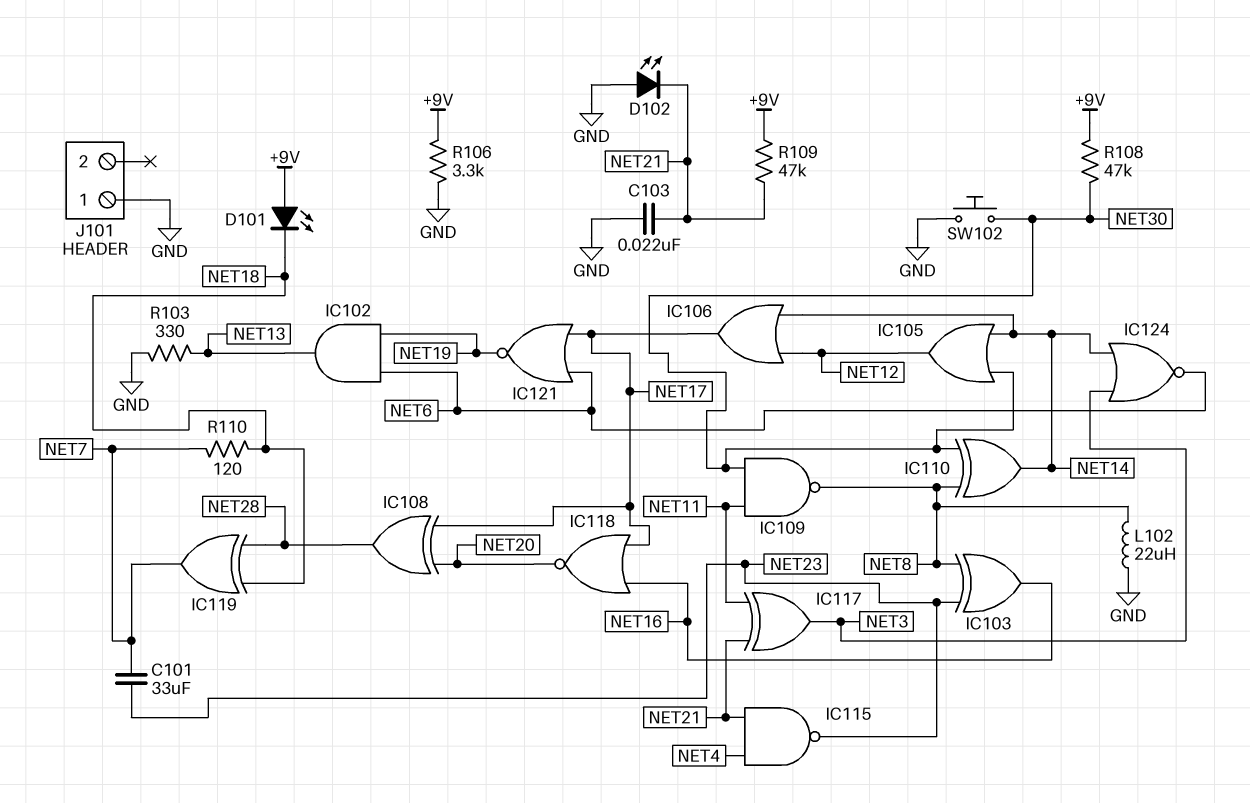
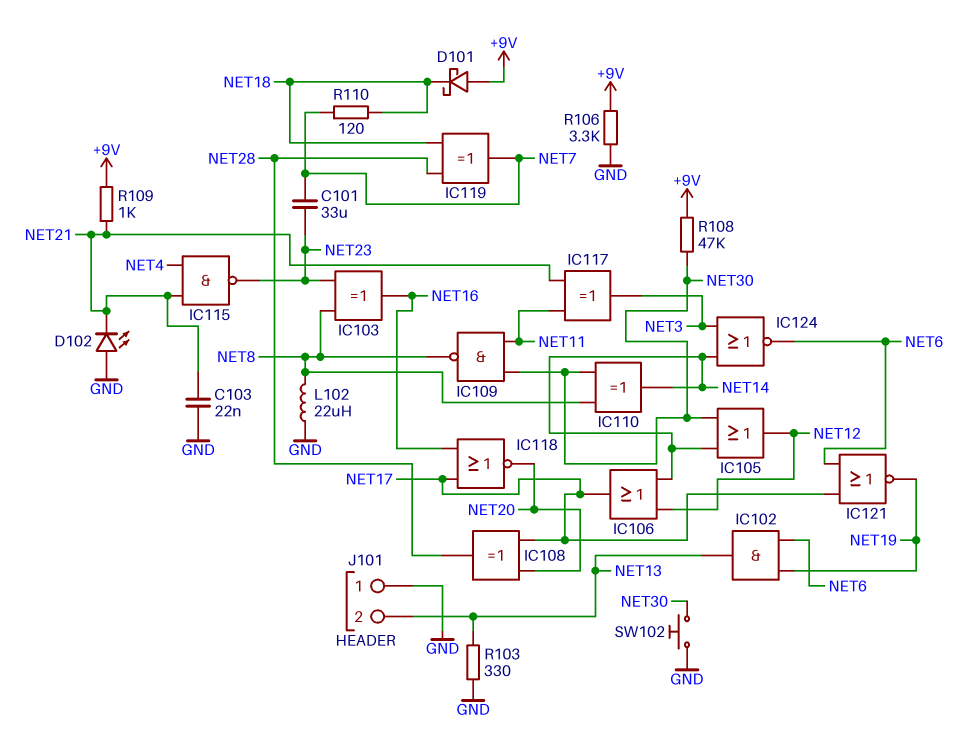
D101: LED (A +9V, K NET18) -> schottky (A +9V, K NET18)
J101 pin 2: none -> NET13
R109: 47k (+9V, NET21) -> 1k (+9V, NET21)

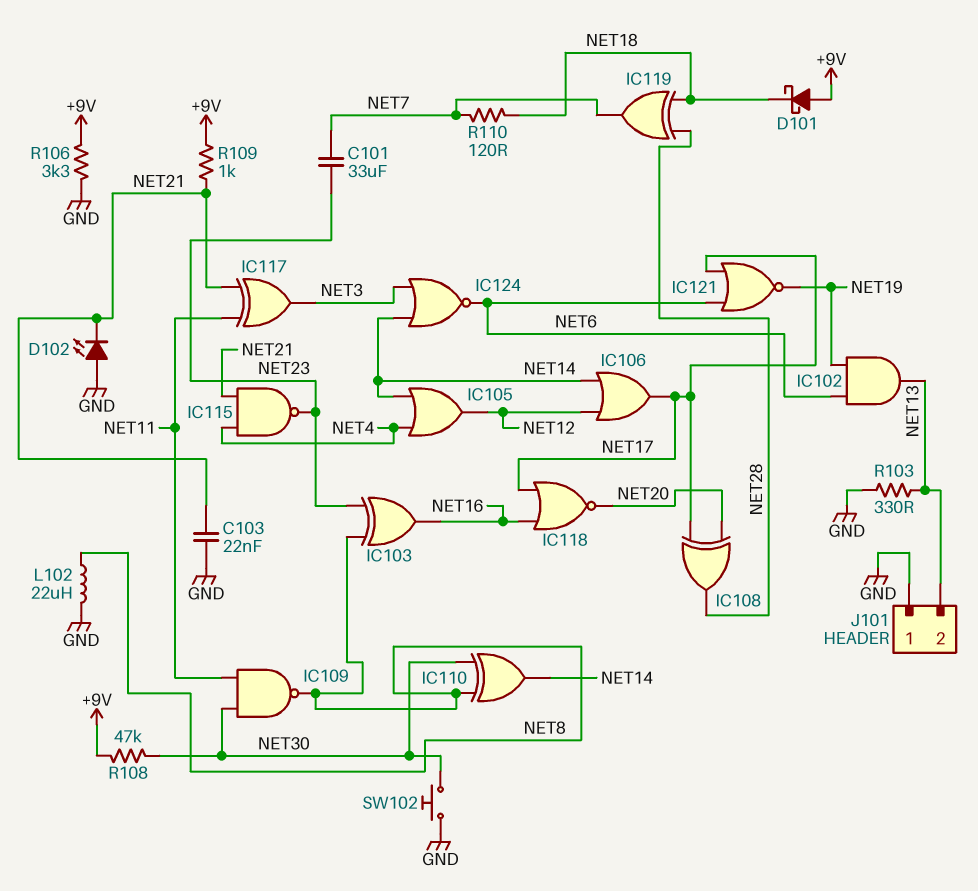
IC105: OR (in NET14, in NET30, out NET12) -> OR (in NET4, in NET14, out NET12)

